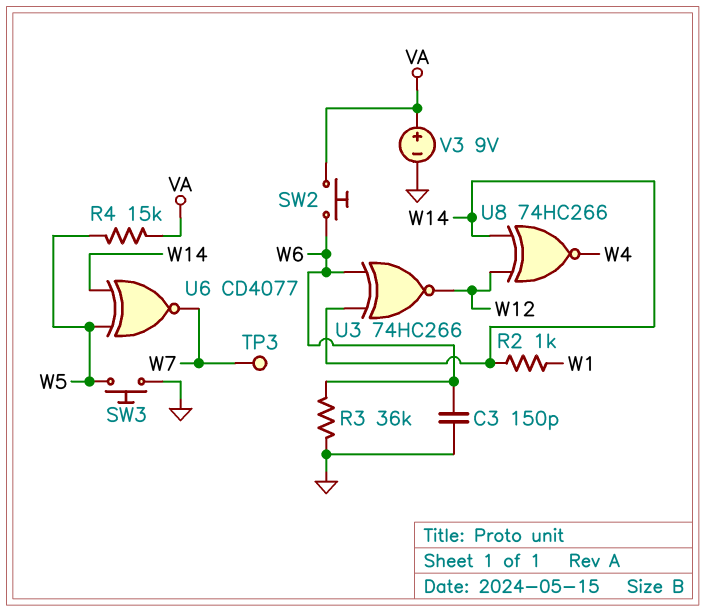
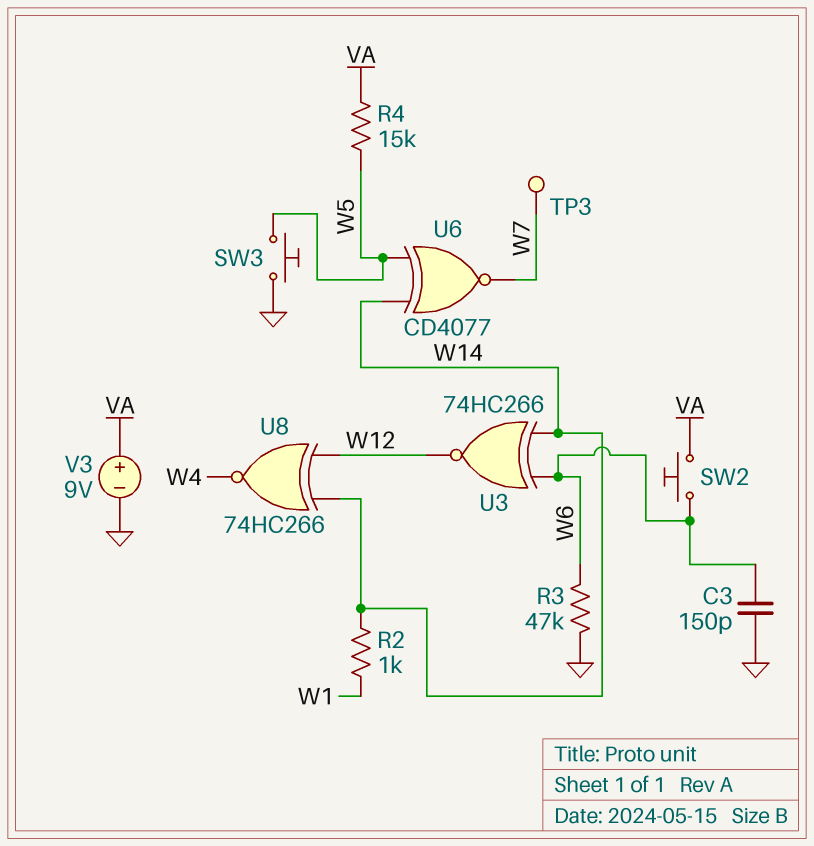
R3: 36k (GND, W6) -> 47k (GND, W6)

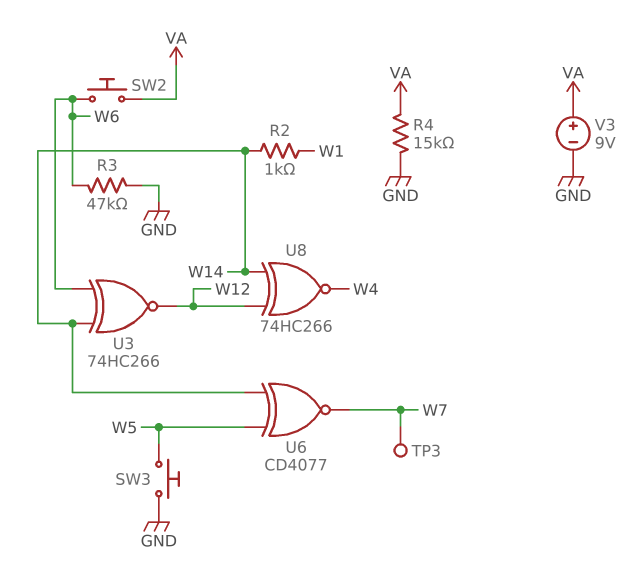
C3: 150pF (GND, W6) -> none
R4: 15k (VA, W5) -> 15k (GND, VA)

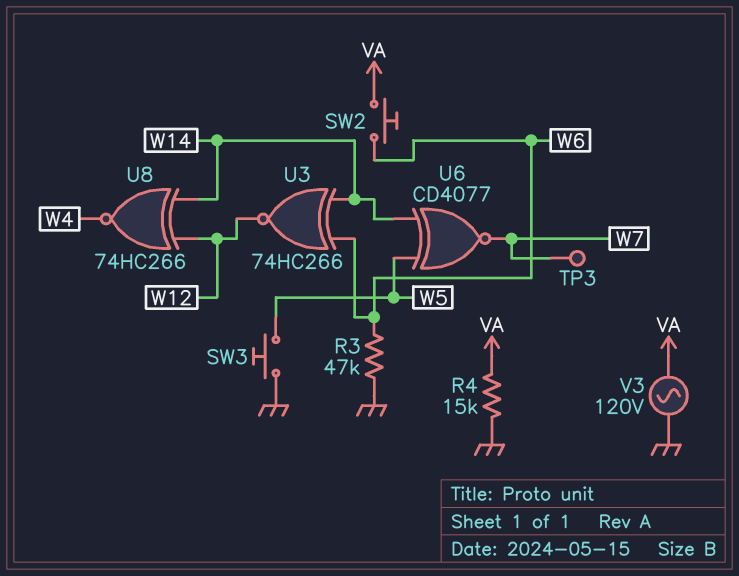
R2: 1k (W1, W14) -> none
V3: 9V (plus VA, minus GND) -> AC 120V (GND, VA)

